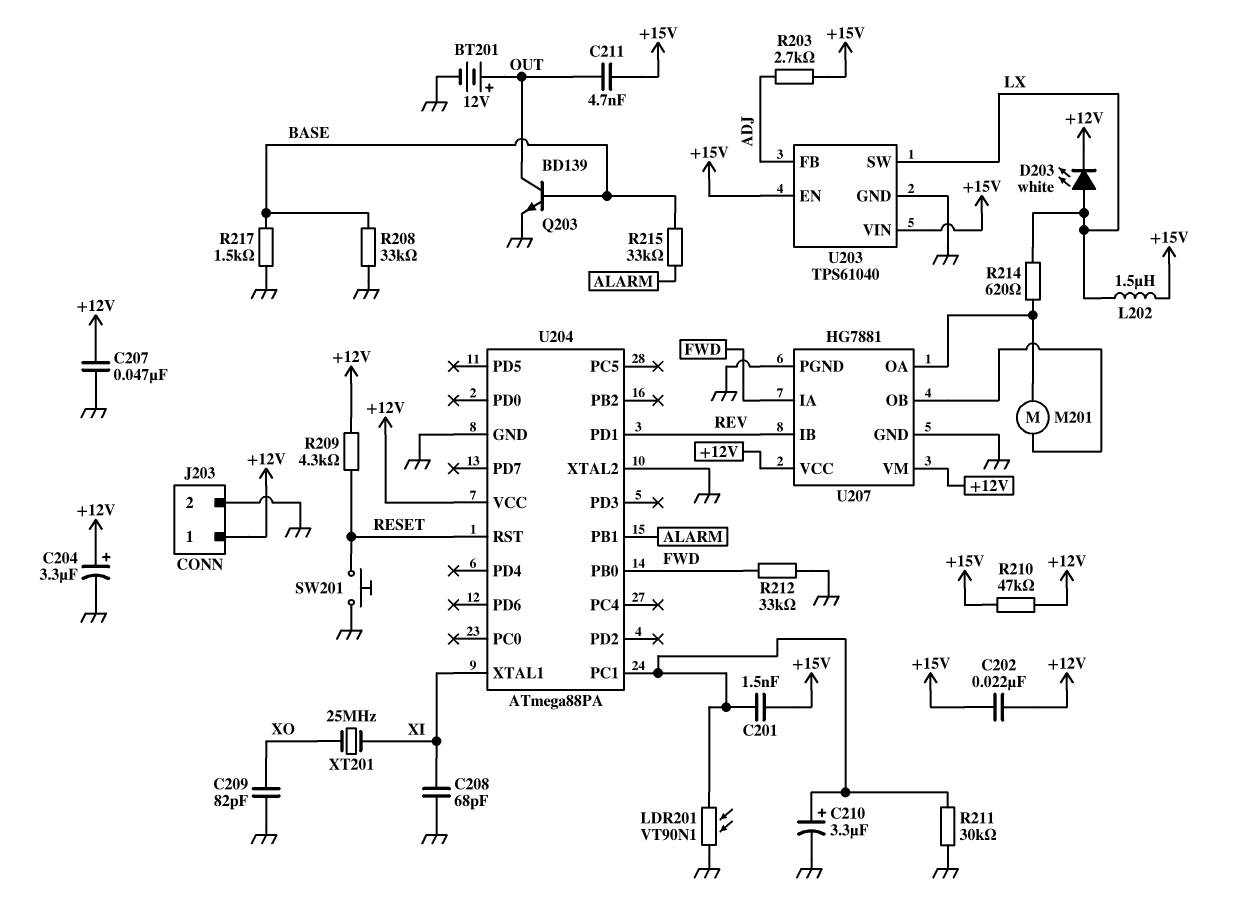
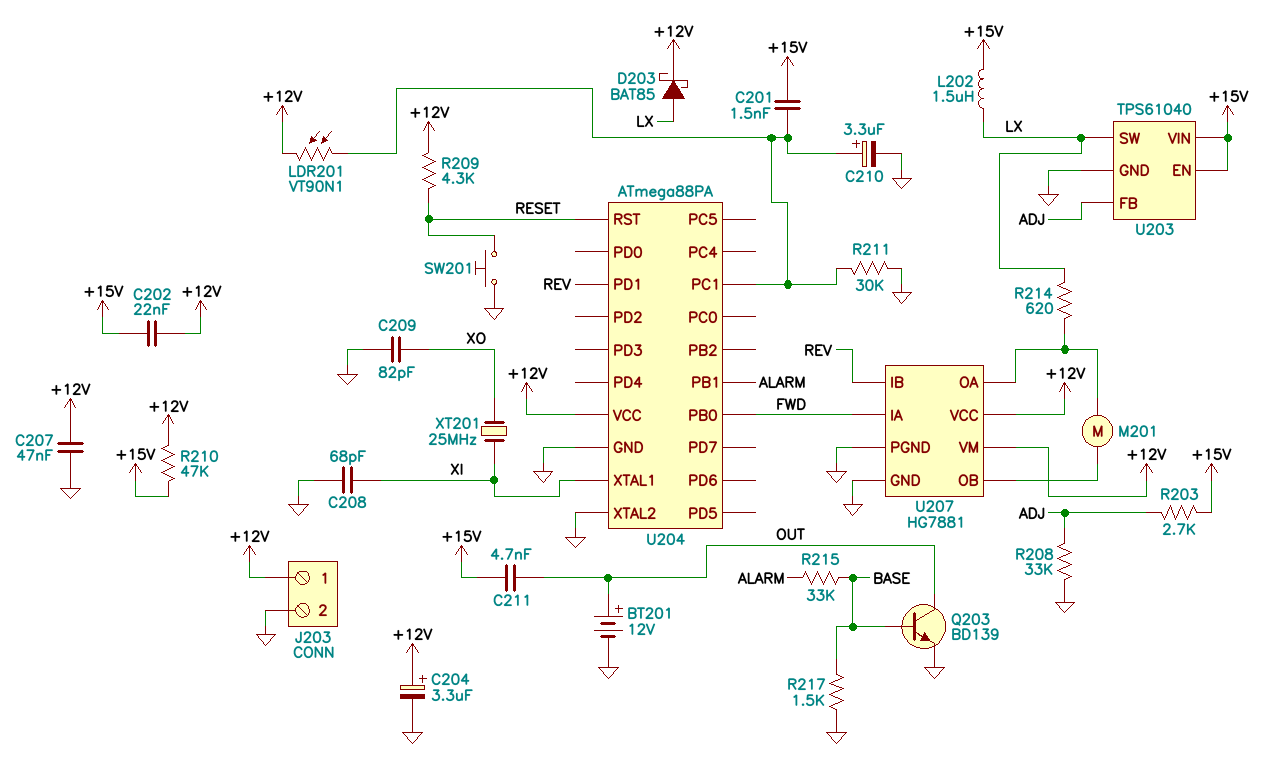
D203: LED white (A LX, K +12V) -> schottky BAT85 (A LX, K +12V)
LDR201: VT90N1 (GND, U204/PC1) -> VT90N1 (+12V, U204/PC1)
R208: 33k (BASE, GND) -> 33k (ADJ, GND)
R212: 33k (FWD, GND) -> none

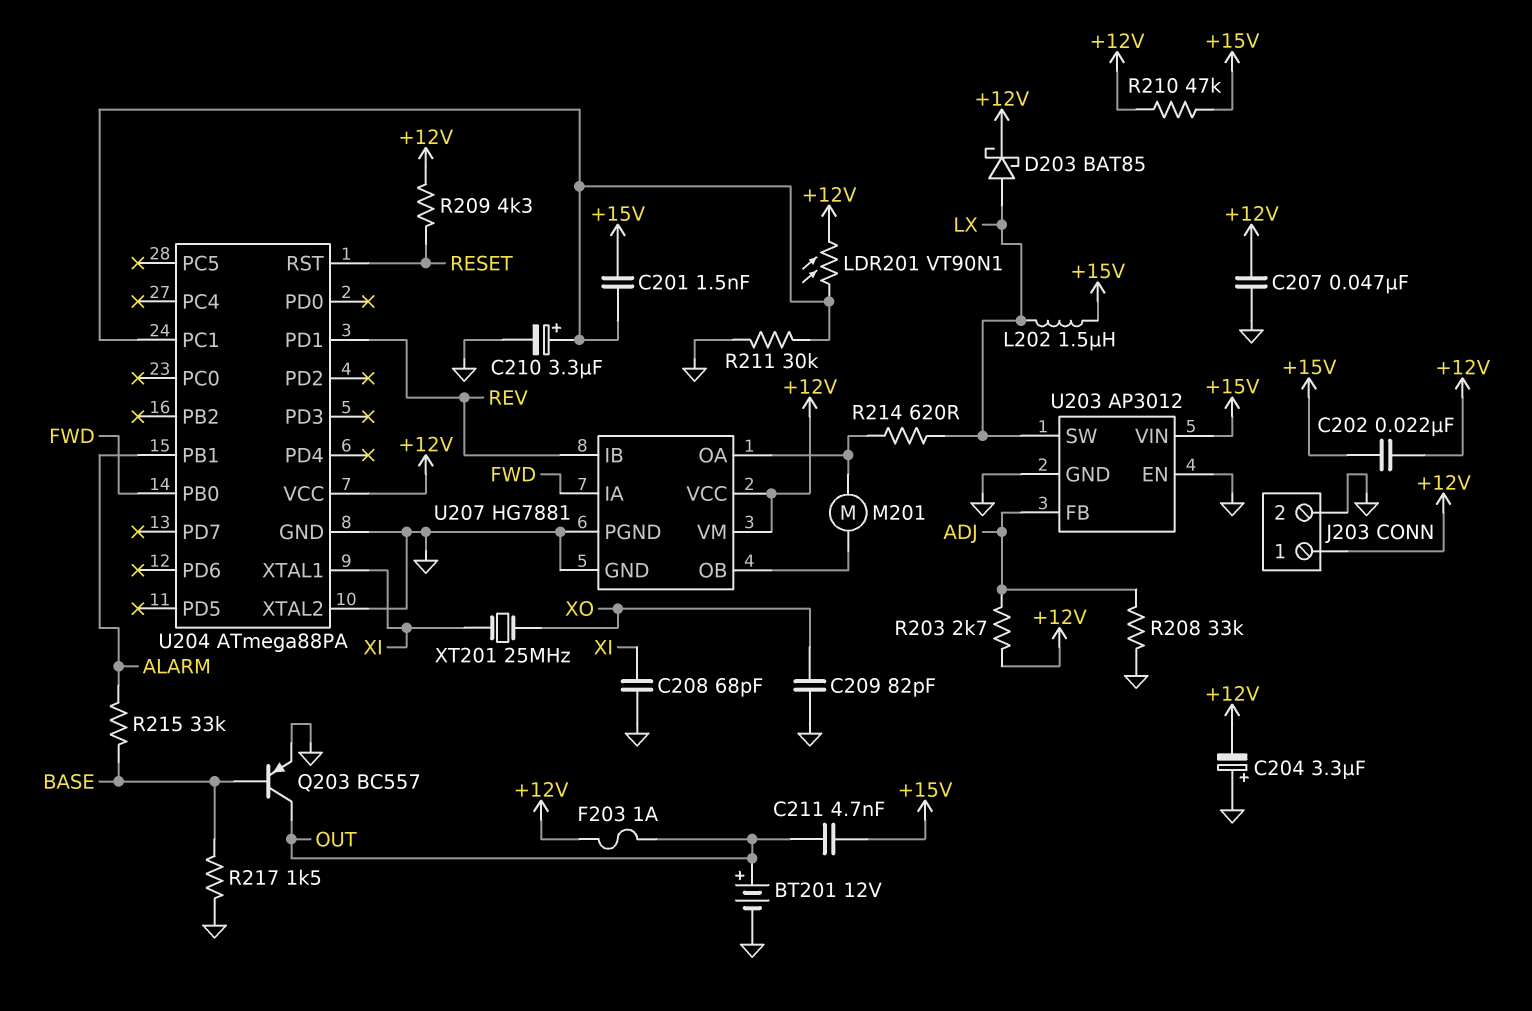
C204: 3.3uF (plus +12V, minus GND) -> 3.3uF (plus GND, minus +12V)
F203: none -> 1A (+12V, OUT)
Q203: NPN BD139 (B BASE, C OUT, E GND) -> PNP BC557 (B BASE, C OUT, E GND)
R203: 2.7k (+15V, ADJ) -> 2.7k (+12V, ADJ)
SW201: button (GND, RESET) -> none
U203: TPS61040 -> AP3012
U203 pin EN: +15V -> GND

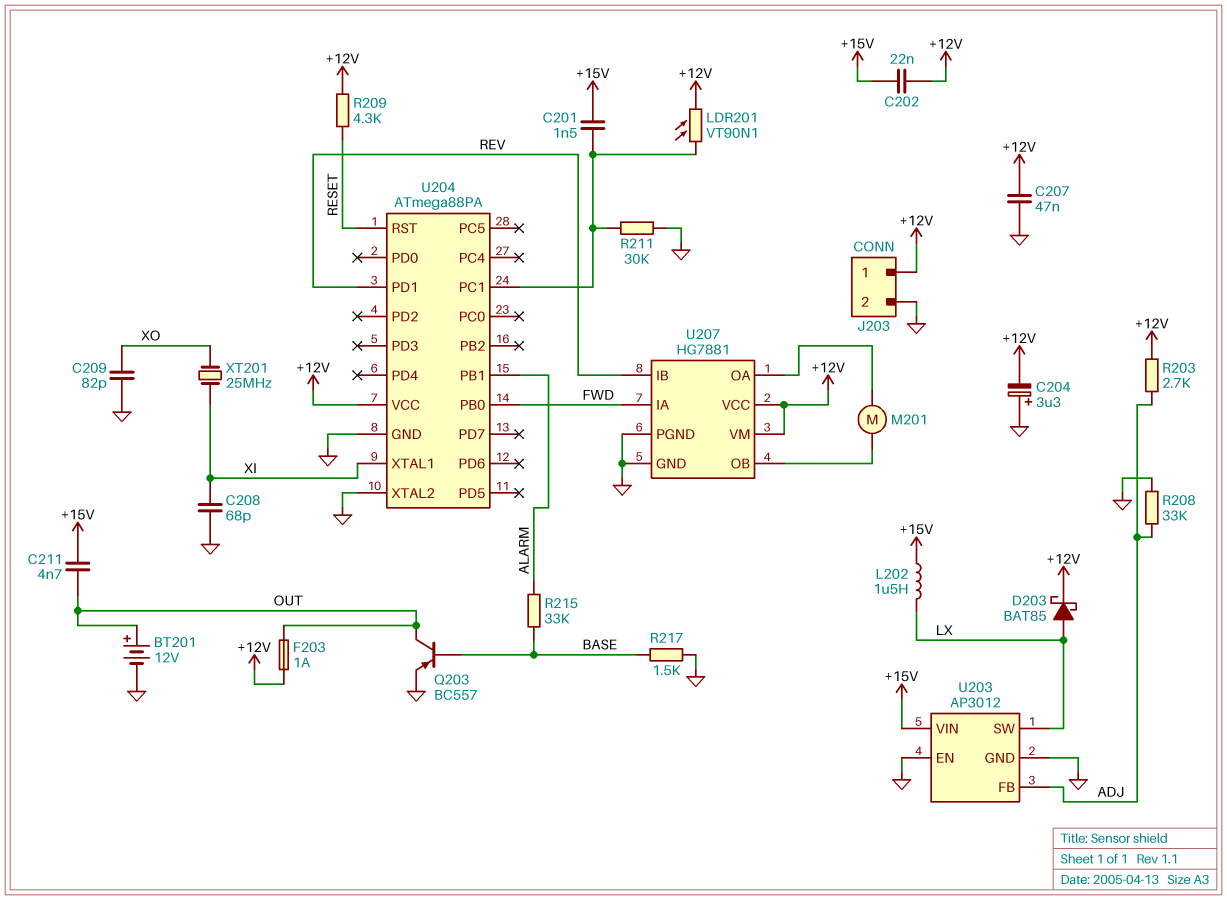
C210: 3.3uF (plus U204/PC1, minus GND) -> none
R210: 47k (+12V, +15V) -> none
R214: 620 (LX, U207/OA) -> none

